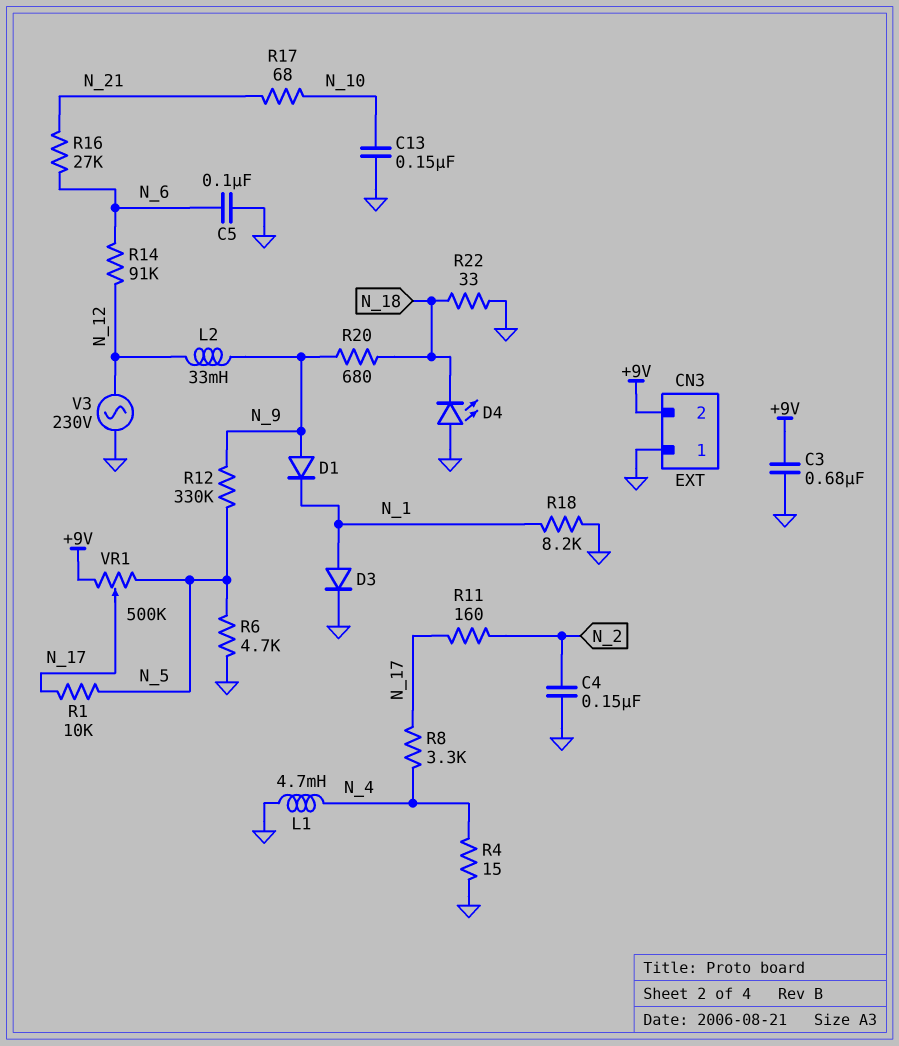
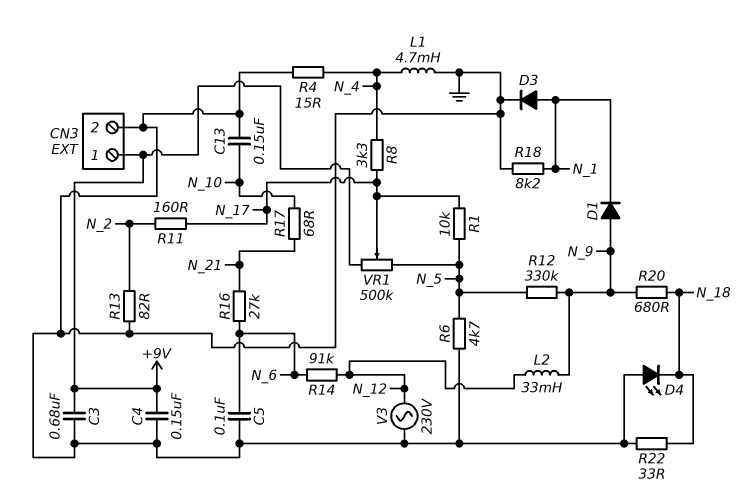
C4: 150nF (GND, N_2) -> 150nF (+9V, GND)
CN3 pin 1: GND -> +9V
CN3 pin 2: +9V -> GND
R13: none -> 82 (GND, N_2)

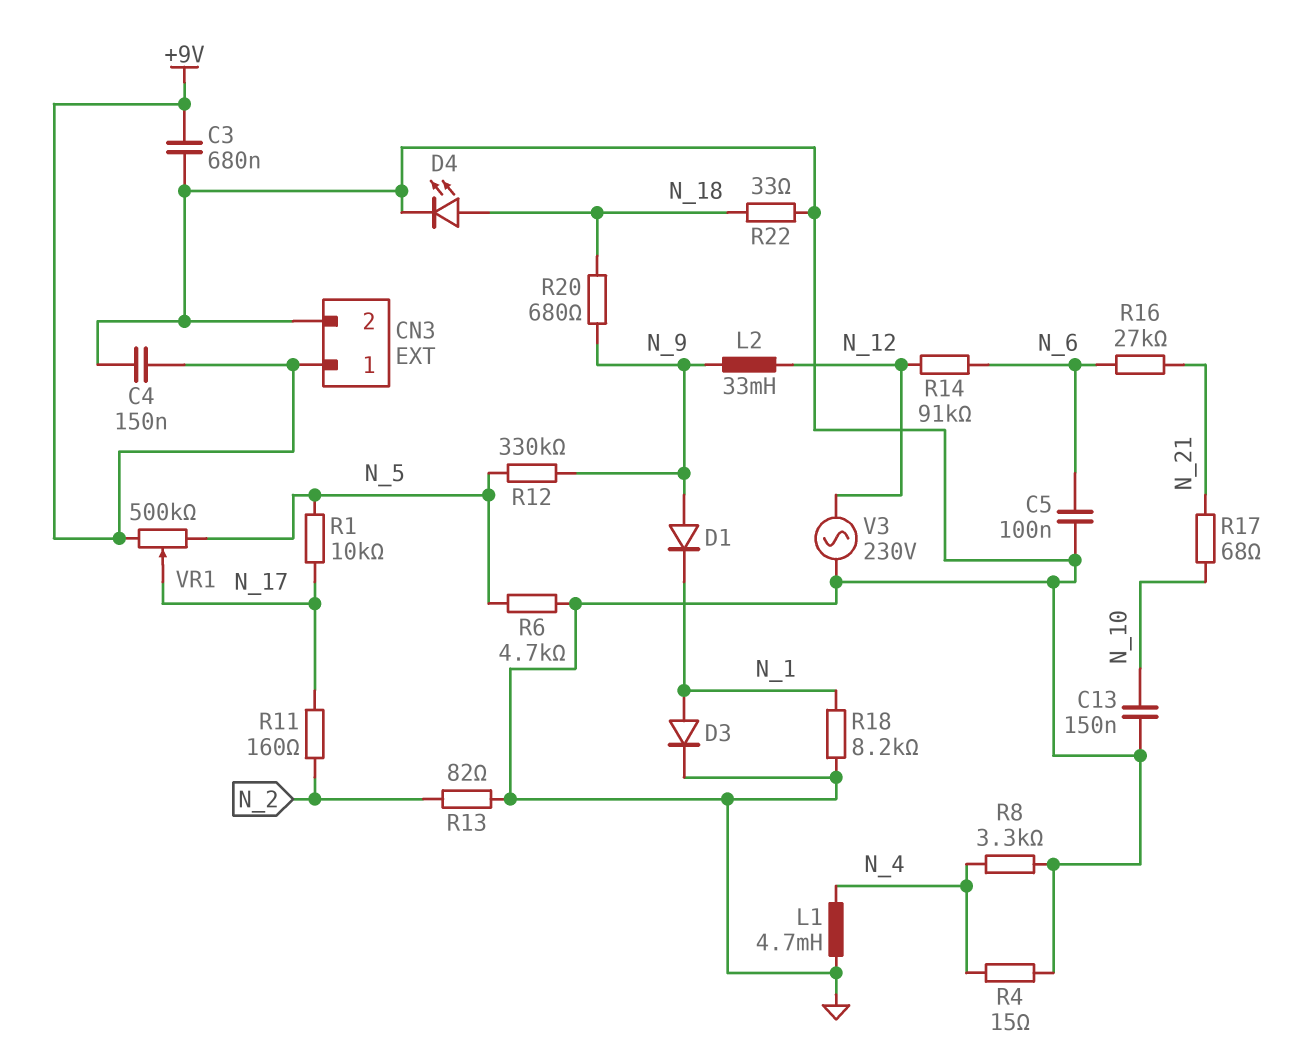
D4: LED (A GND, K N_18) -> LED (A N_18, K GND)
R8: 3.3k (N_4, N_17) -> 3.3k (GND, N_4)

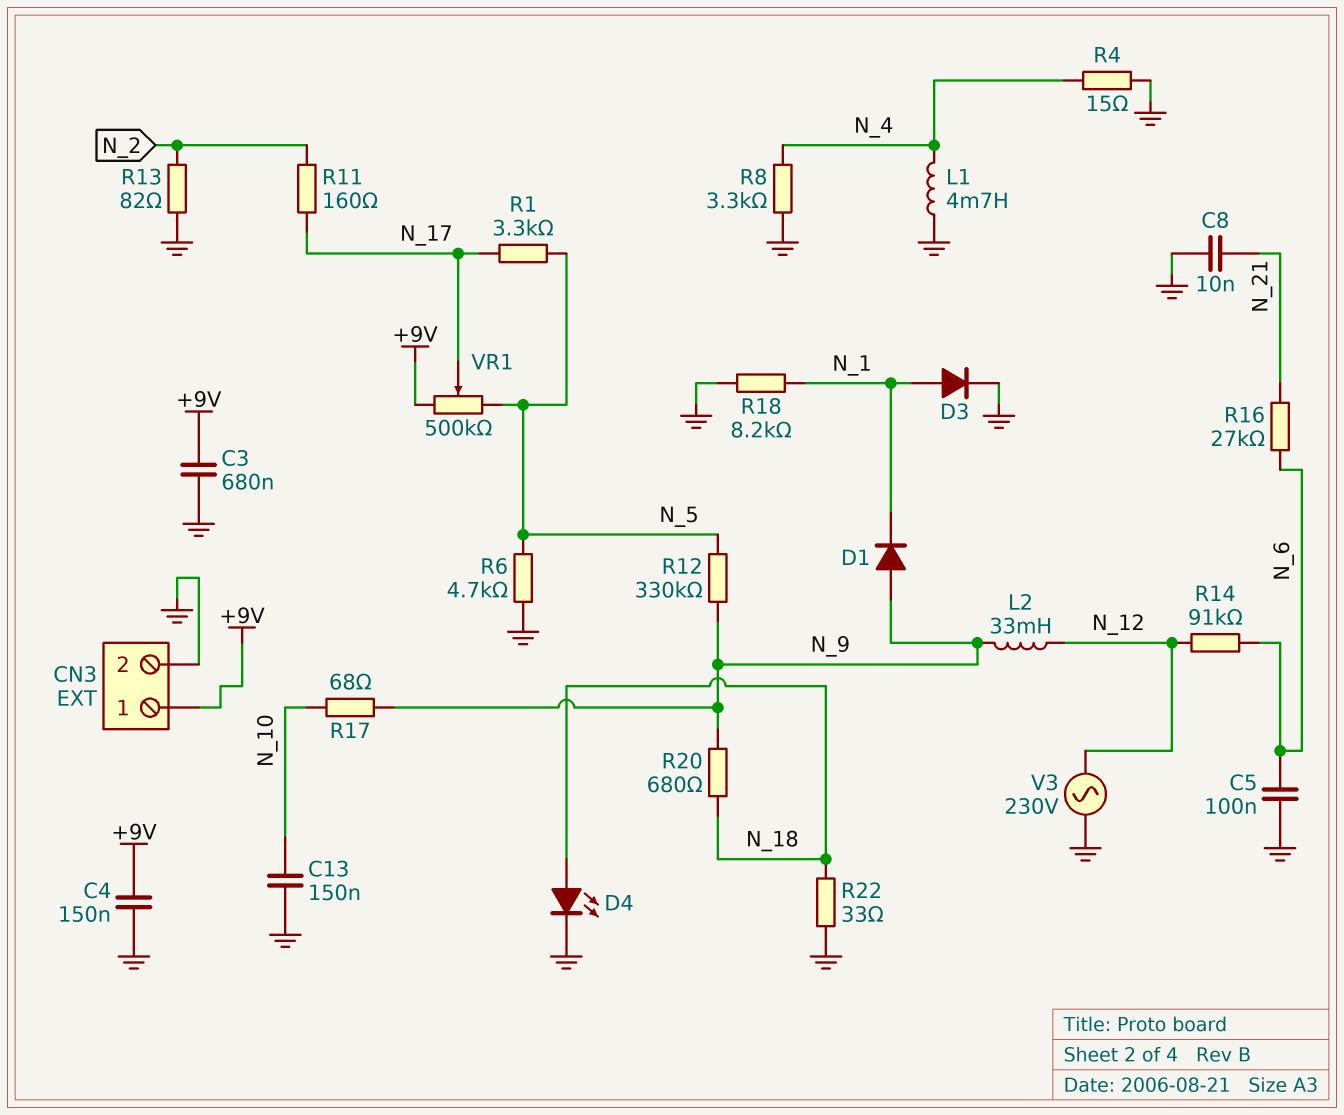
C8: none -> 10nF (GND, N_21)
R1: 10k (N_5, N_17) -> 3.3k (N_5, N_17)
R17: 68 (N_10, N_21) -> 68 (N_9, N_10)

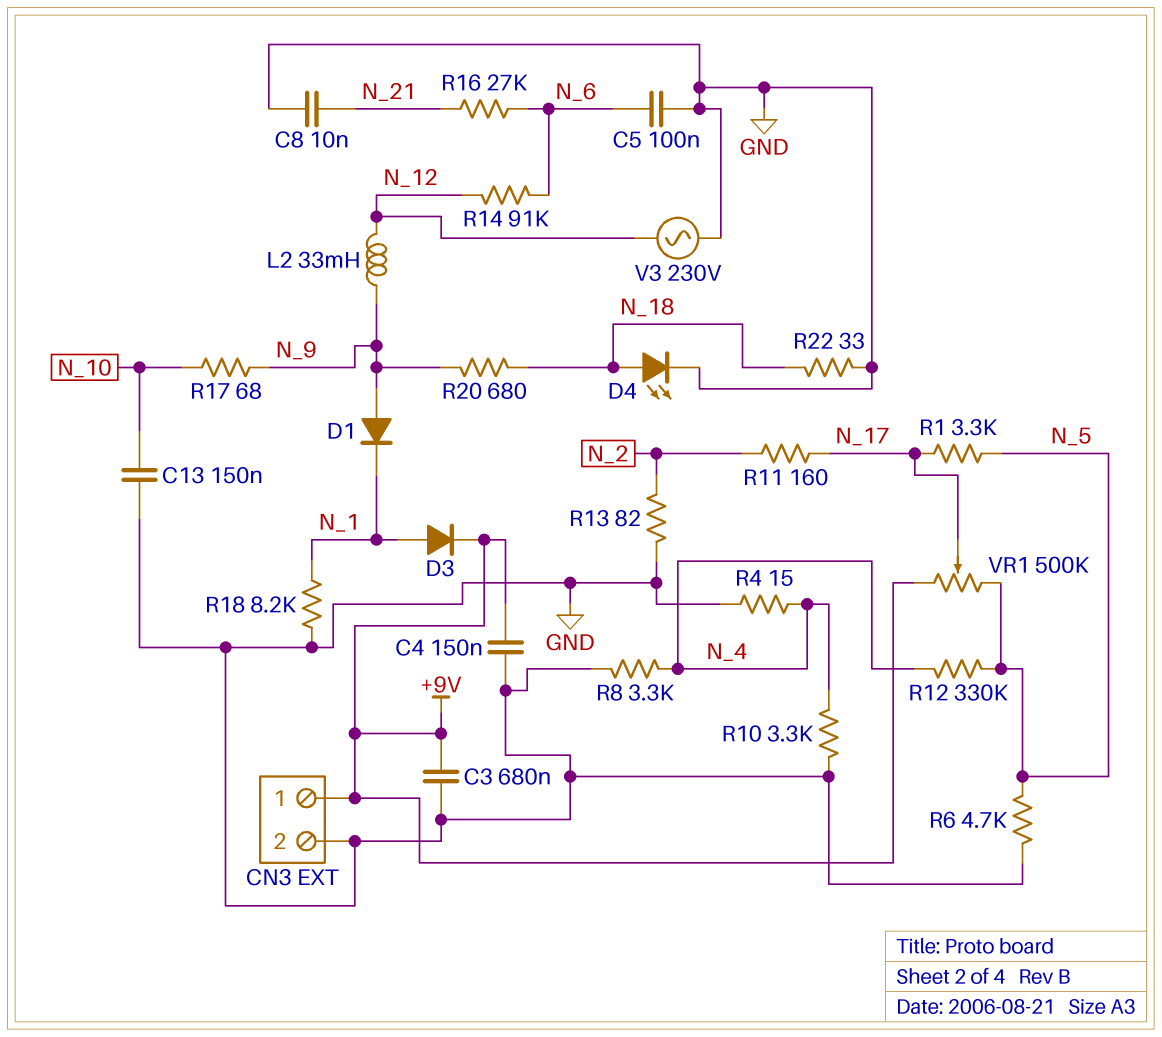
D3: diode (A N_1, K GND) -> diode (A N_1, K +9V)
L1: 4.7mH (GND, N_4) -> none
R10: none -> 3.3k (GND, N_4)
R12: 330k (N_5, N_9) -> 330k (N_4, N_5)

